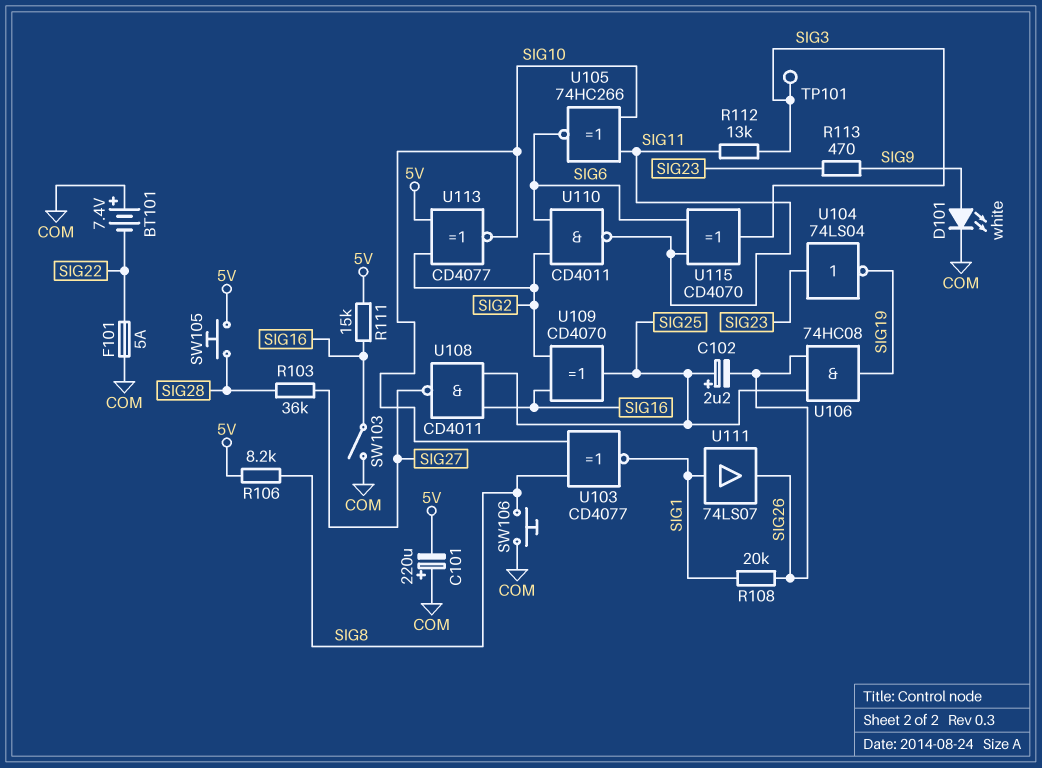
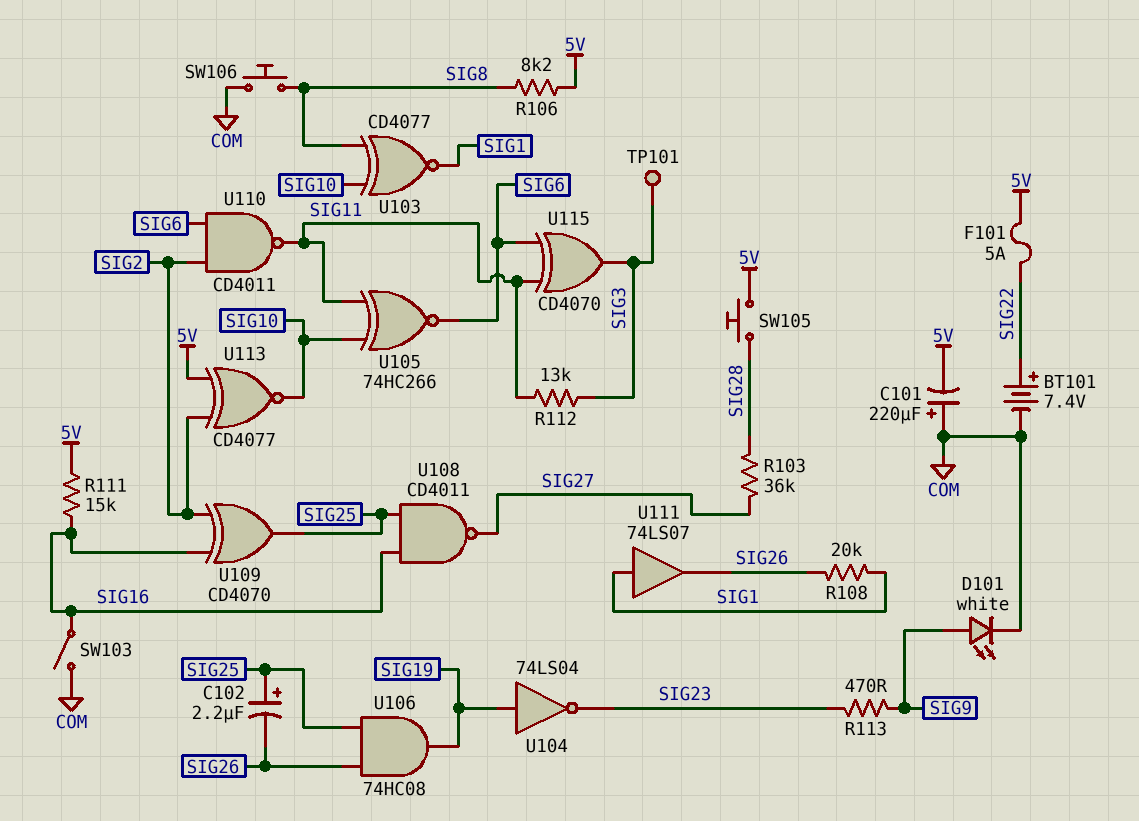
BT101: 7.4V (plus COM, minus SIG22) -> 7.4V (plus SIG22, minus COM)
F101: 5A (COM, SIG22) -> 5A (5V, SIG22)
U104: NOT 74LS04 (in SIG23, out SIG19) -> NOT 74LS04 (in SIG19, out SIG23)

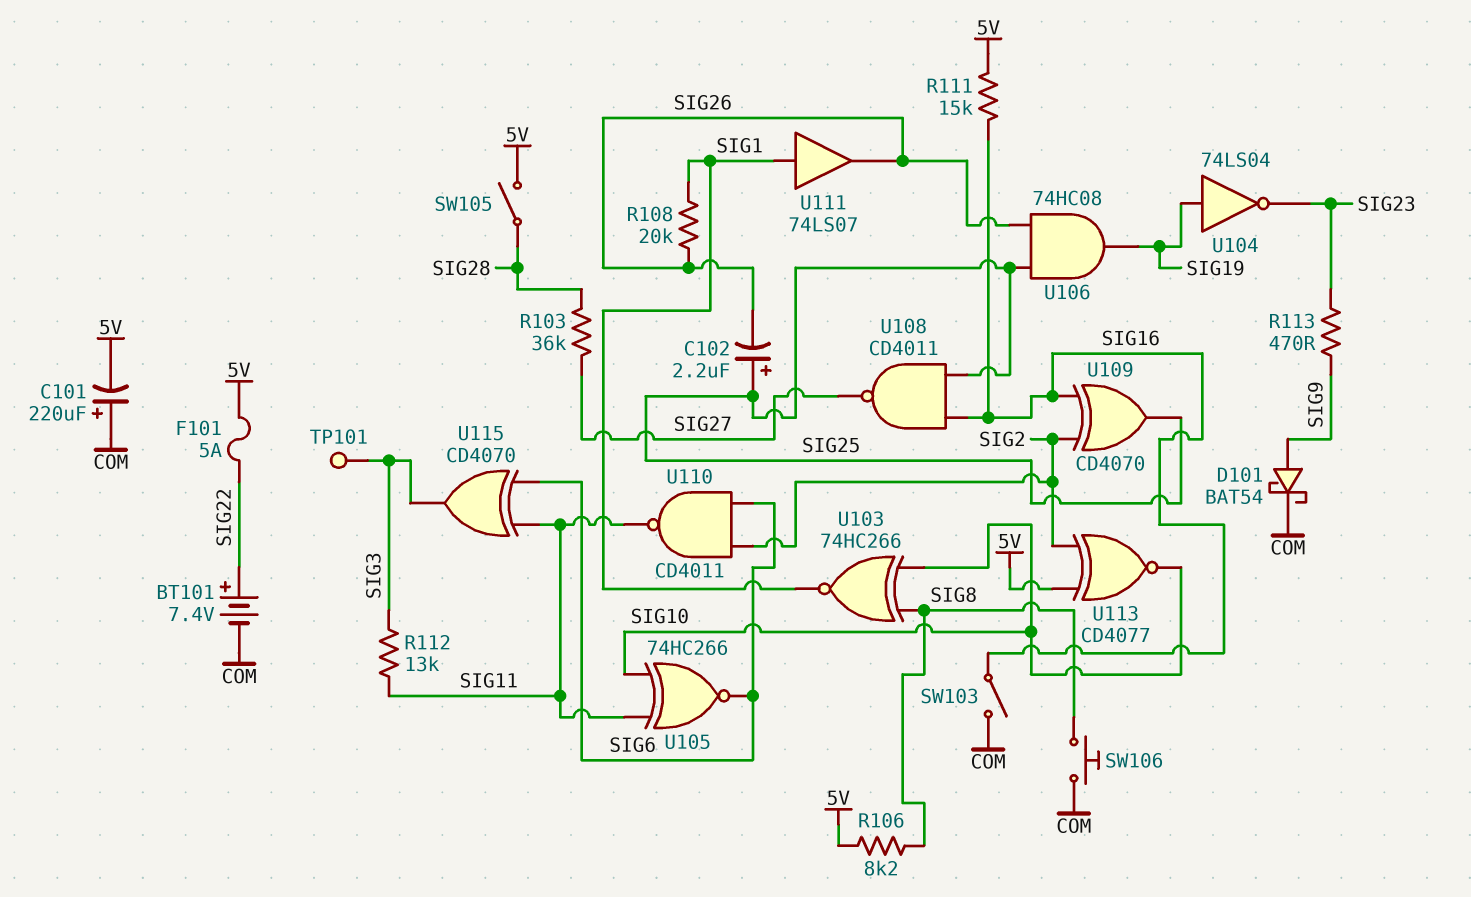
D101: LED white (A SIG9, K COM) -> schottky BAT54 (A SIG9, K COM)
SW105: button (5V, SIG28) -> switch (5V, SIG28)
U103: XNOR CD4077 (in SIG8, in SIG10, out SIG1) -> XNOR 74HC266 (in SIG8, in SIG10, out SIG1)

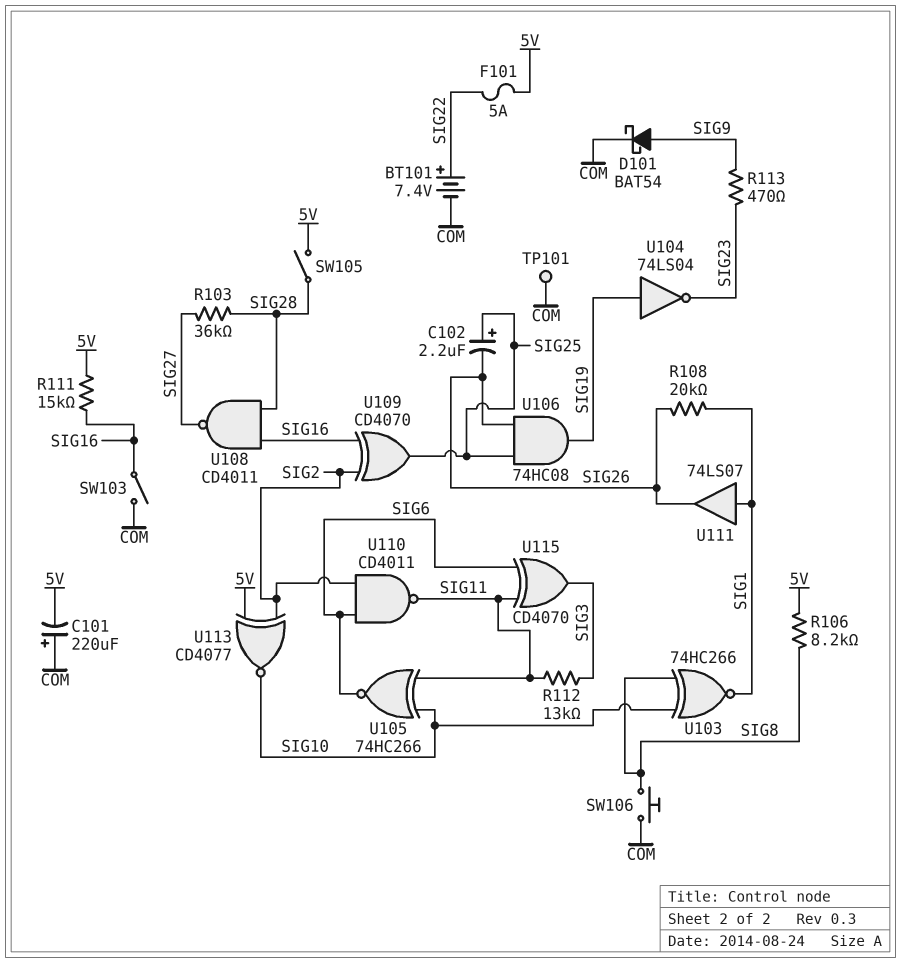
TP101: test point (SIG3) -> test point (COM)
U108: NAND CD4011 (in SIG16, in SIG25, out SIG27) -> NAND CD4011 (in SIG16, in SIG28, out SIG27)

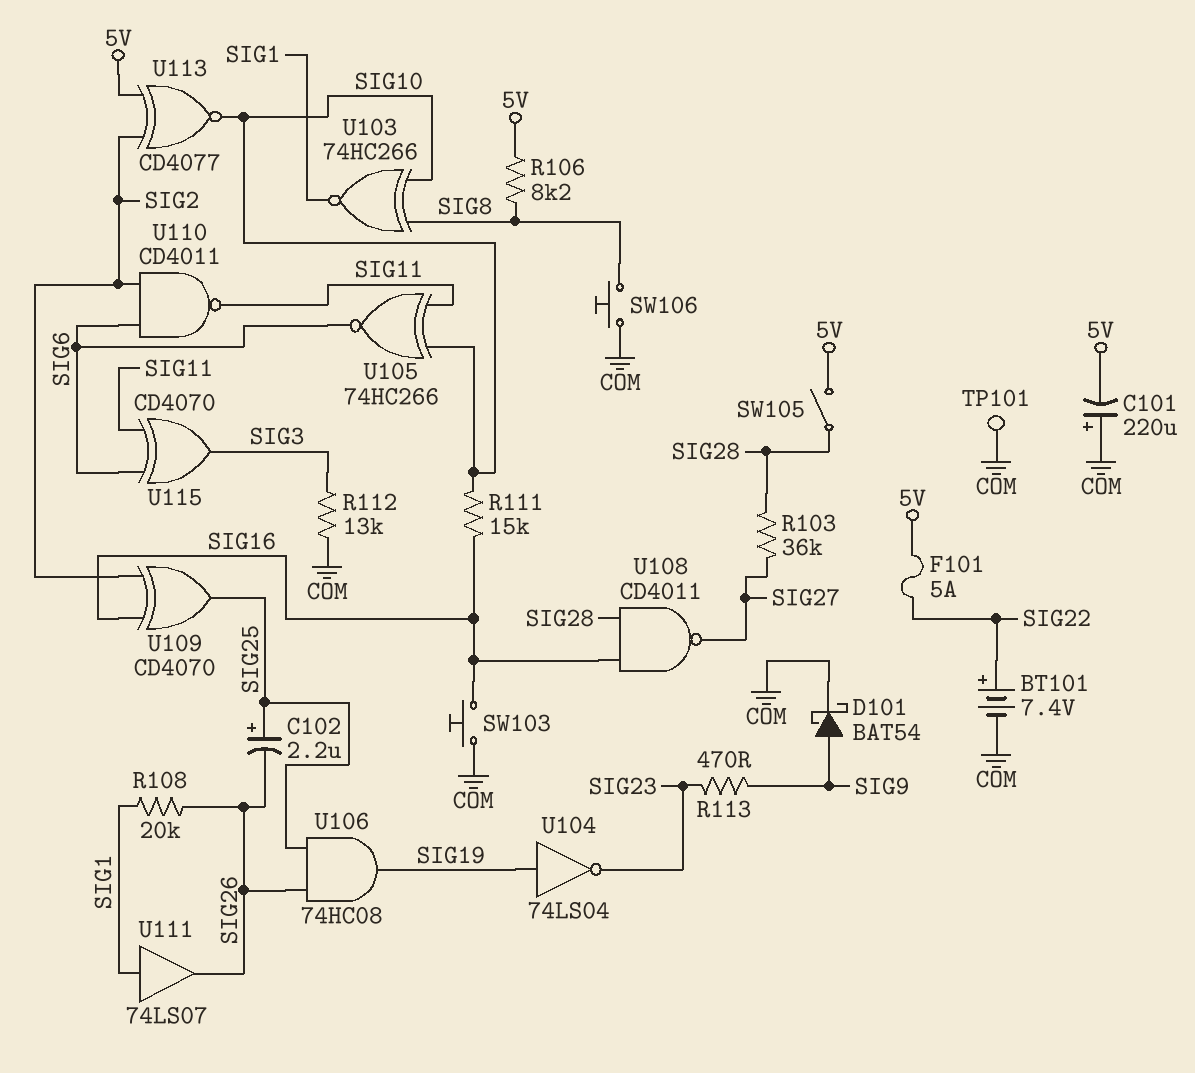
R111: 15k (5V, SIG16) -> 15k (SIG10, SIG16)
R112: 13k (SIG3, SIG11) -> 13k (COM, SIG3)
SW103: switch (COM, SIG16) -> button (COM, SIG16)

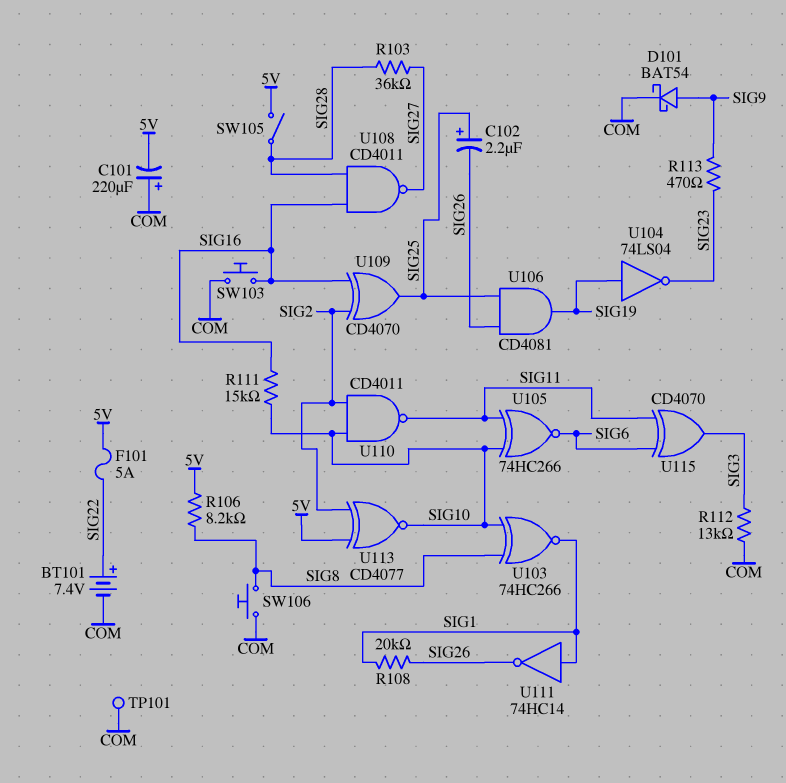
U106: AND 74HC08 (in SIG25, in SIG26, out SIG19) -> AND CD4081 (in SIG25, in SIG26, out SIG19)
U110: NAND CD4011 (in SIG2, in SIG6, out SIG11) -> NAND CD4011 (in SIG2, in SIG10, out SIG11)
U111: buffer 74LS07 (in SIG1, out SIG26) -> NOT 74HC14 (in SIG1, out SIG26)

